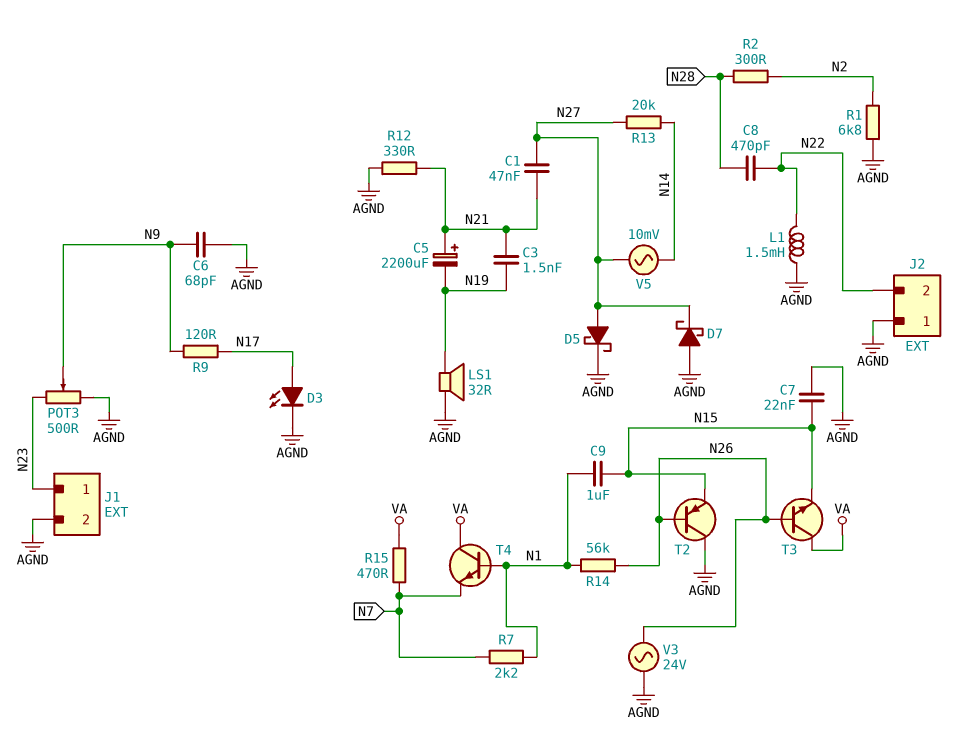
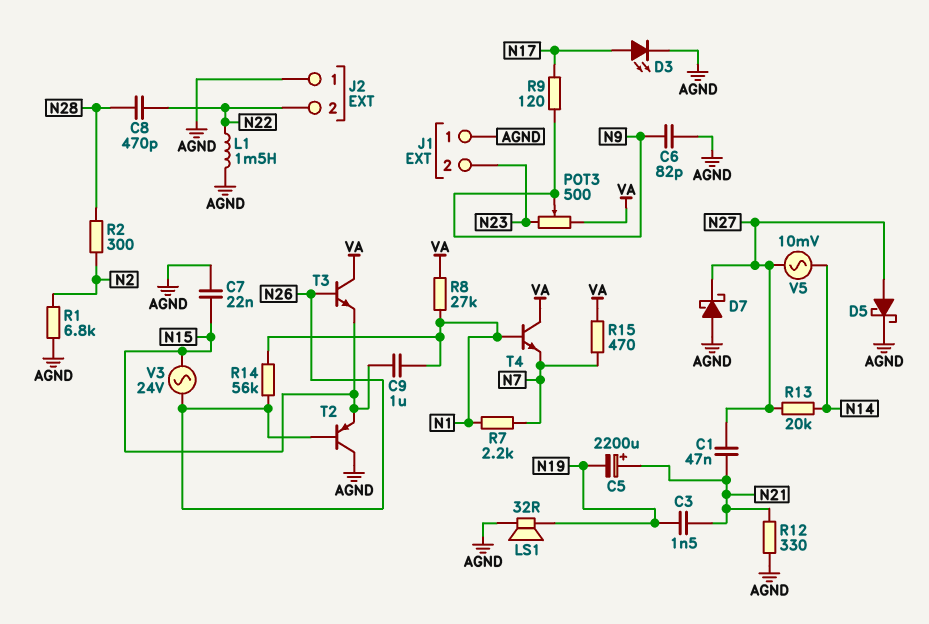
C6: 68pF (AGND, N9) -> 82pF (AGND, N9)
J1 pin 1: N23 -> AGND
J1 pin 2: AGND -> N23
POT3: 500 (AGND, N23, wiper N9) -> 500 (N23, VA, wiper N9)
R8: none -> 27k (N1, VA)
V3: AC 24V (AGND, N26) -> AC 24V (N15, N26)

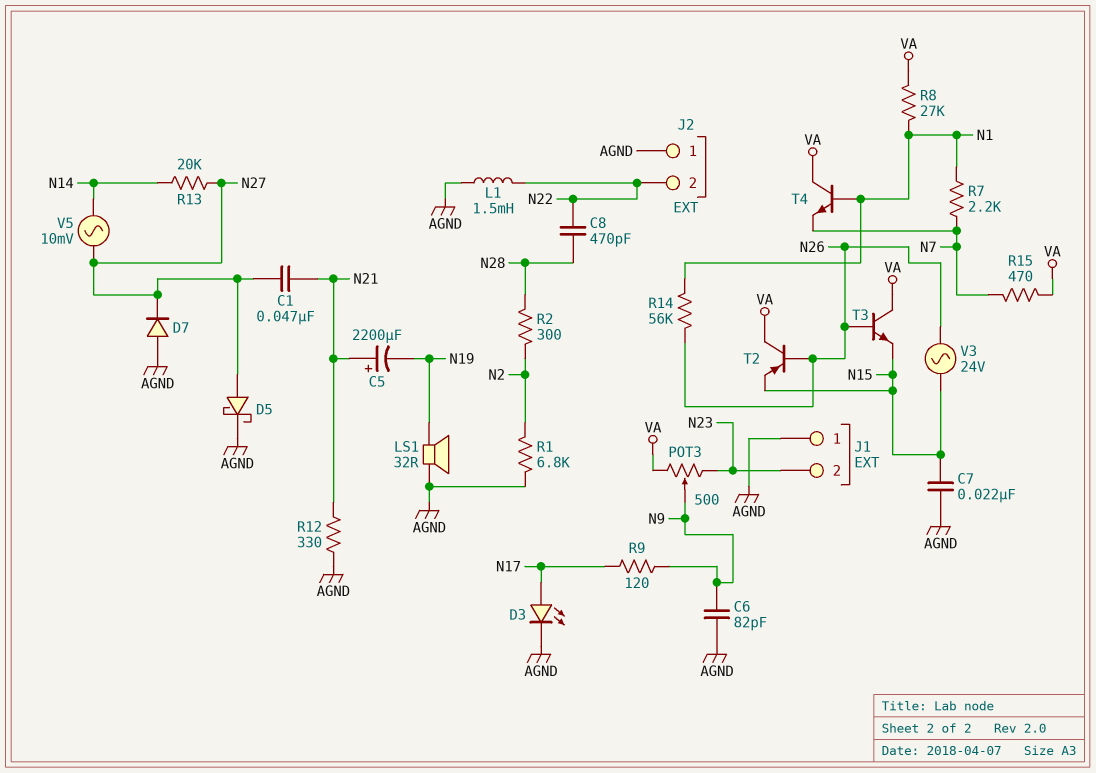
C3: 1.5nF (N19, N21) -> none
C9: 1uF (N1, N15) -> none
D7: schottky (A AGND, K N27) -> diode (A AGND, K N27)
T2: PNP (B N26, C AGND, E N15) -> PNP (B N26, C VA, E N15)

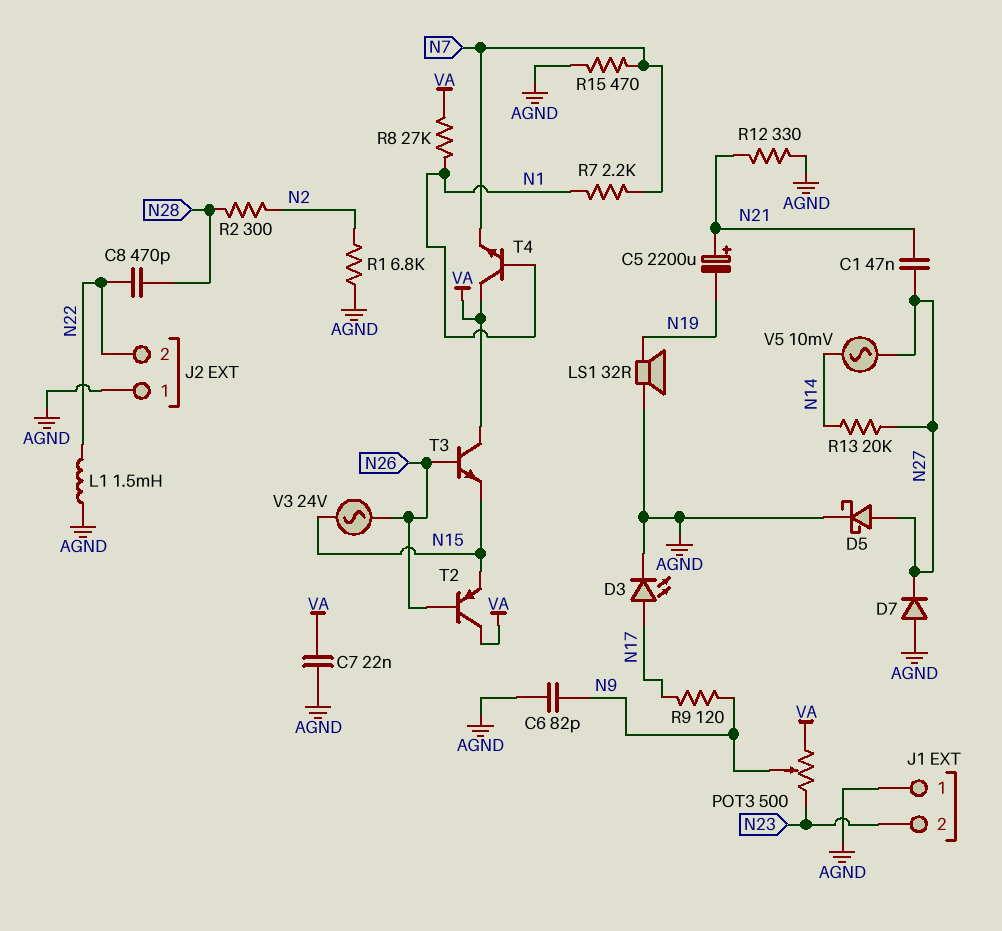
C7: 22nF (AGND, N15) -> 22nF (AGND, VA)
R14: 56k (N1, N26) -> none
R15: 470 (N7, VA) -> 470 (AGND, N7)

